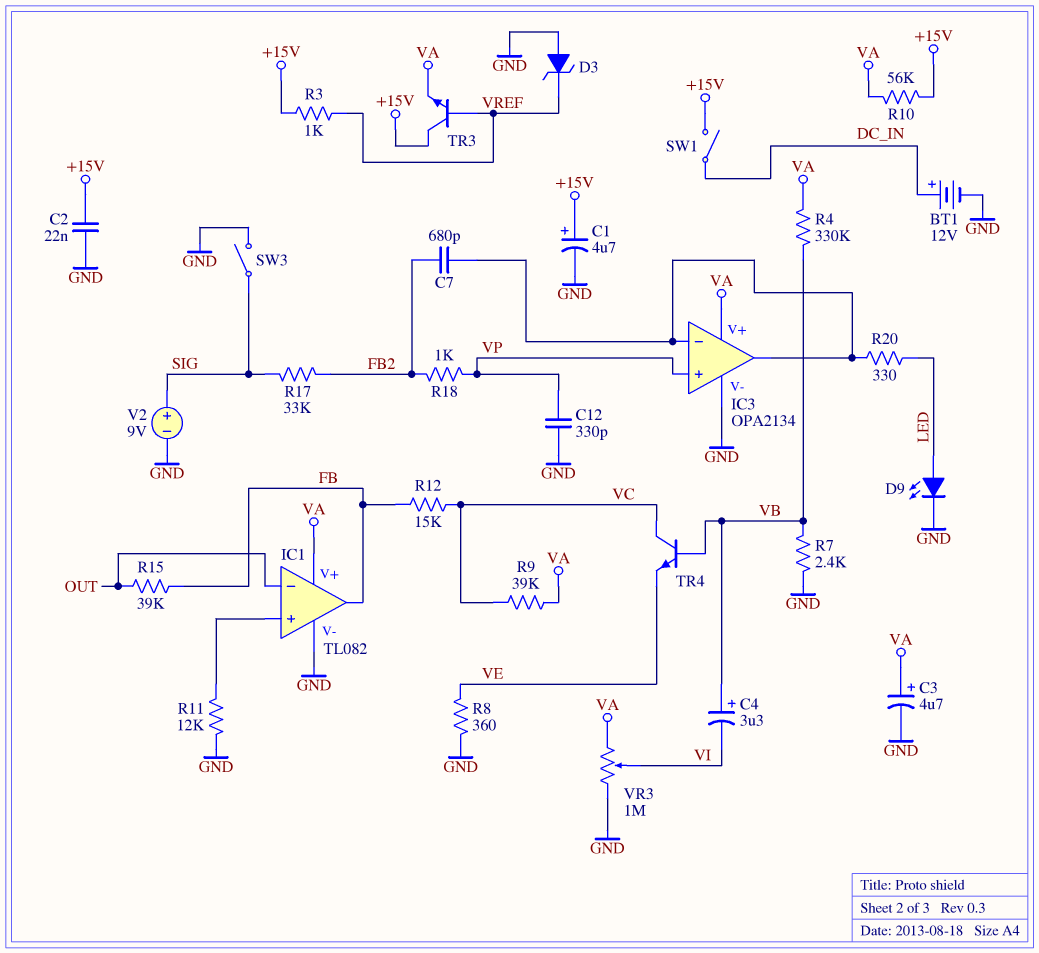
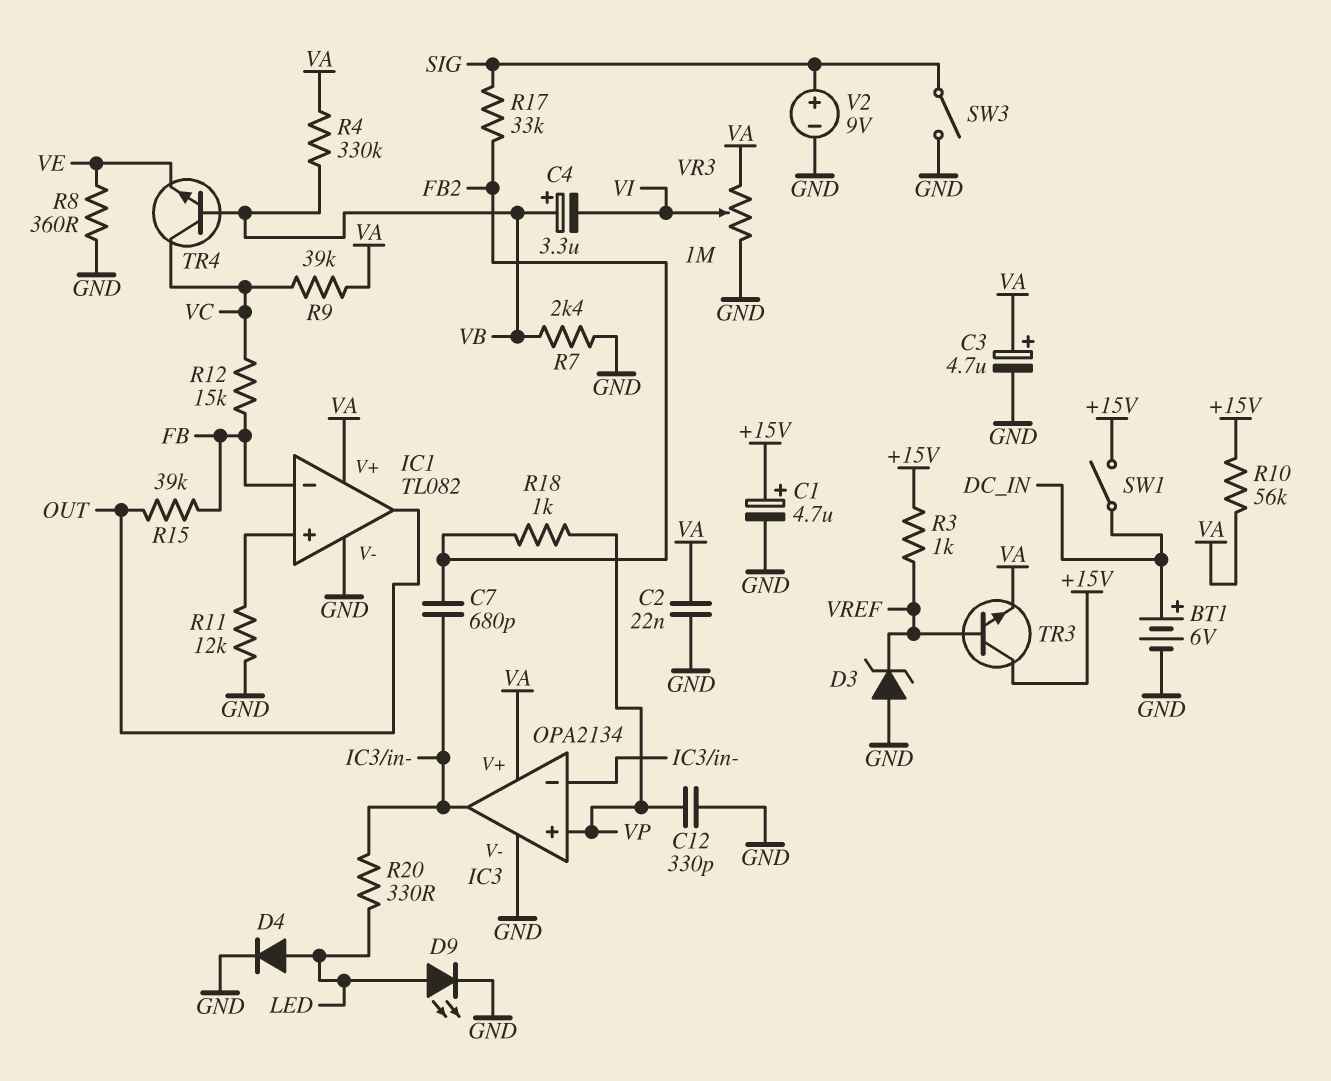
BT1: 12V (plus DC_IN, minus GND) -> 6V (plus DC_IN, minus GND)
C2: 22nF (+15V, GND) -> 22nF (GND, VA)
D4: none -> diode (A LED, K GND)
IC1 pin in-: OUT -> FB
IC1 pin out: FB -> OUT

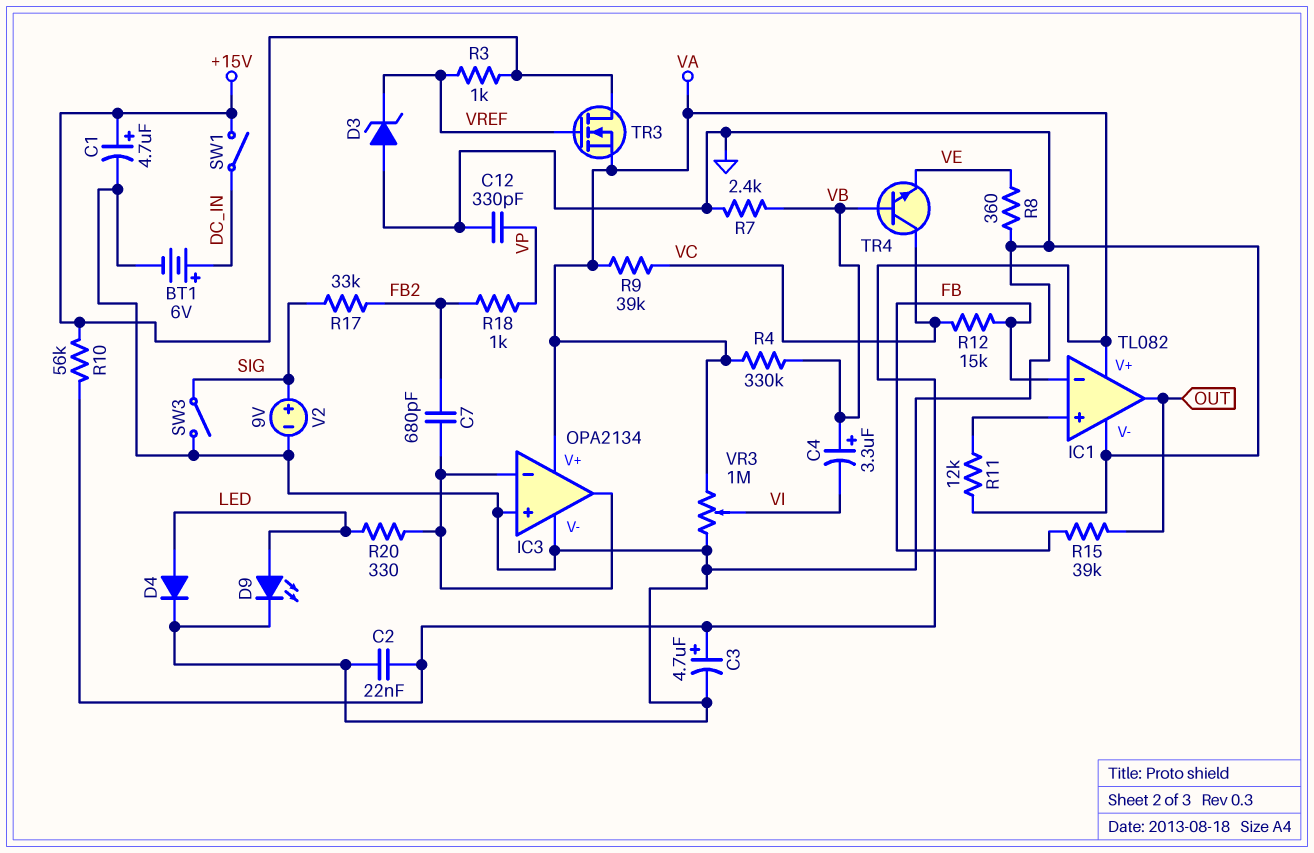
IC3 pin in+: VP -> GND
TR3: NPN (B VREF, C +15V, E VA) -> NMOS (G VREF, D +15V, S VA)

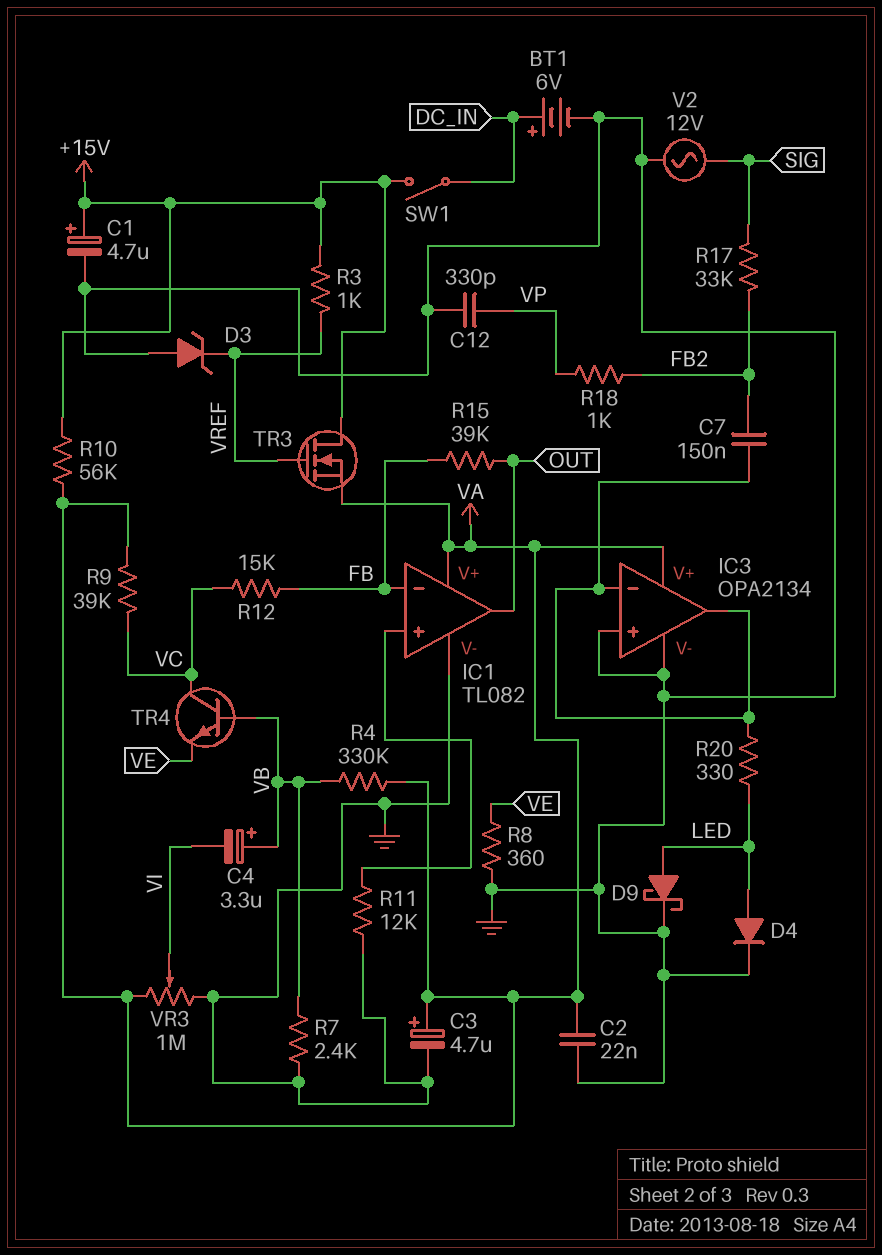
C7: 680pF (FB2, IC3/in-) -> 150nF (FB2, IC3/in-)
D9: LED (A LED, K GND) -> schottky (A LED, K GND)
SW3: switch (GND, SIG) -> none
V2: 9V (plus SIG, minus GND) -> AC 12V (GND, SIG)

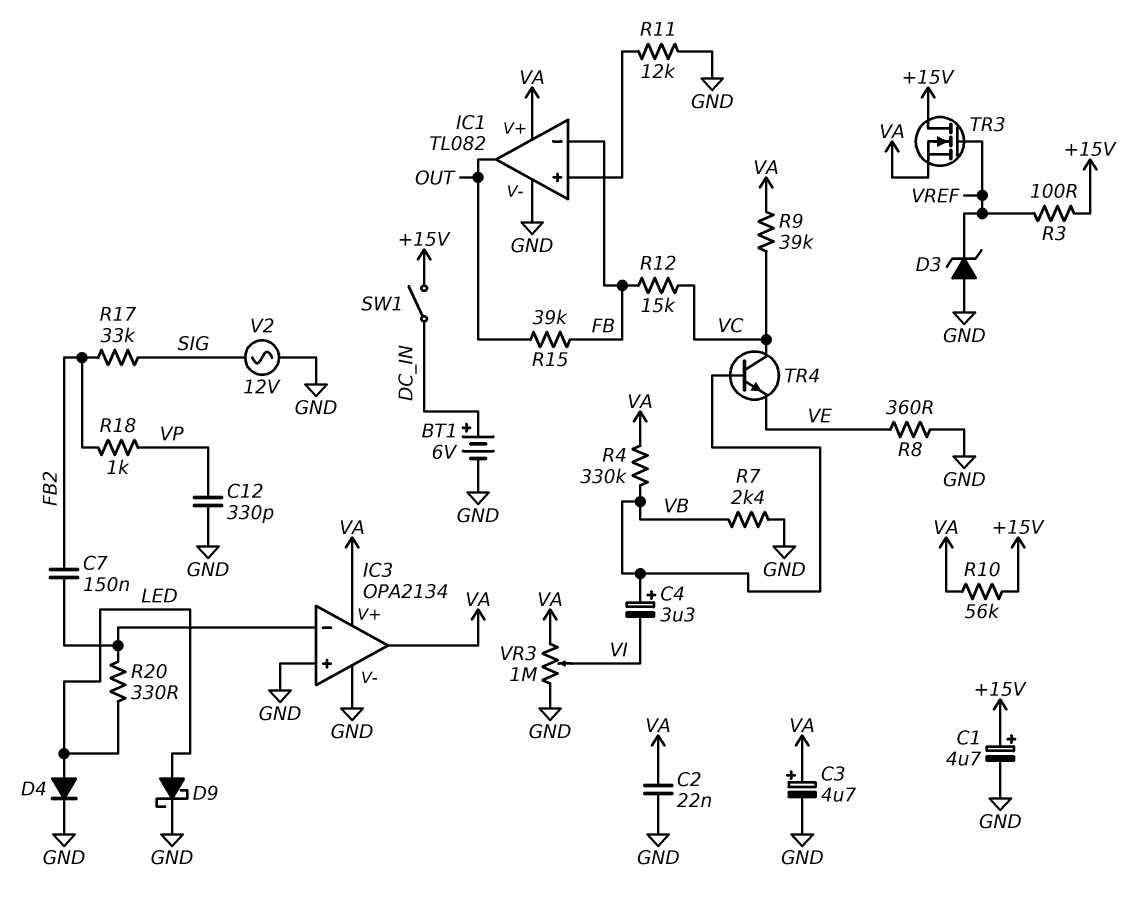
IC3 pin out: IC3/in- -> VA
R3: 1k (+15V, VREF) -> 100 (+15V, VREF)

